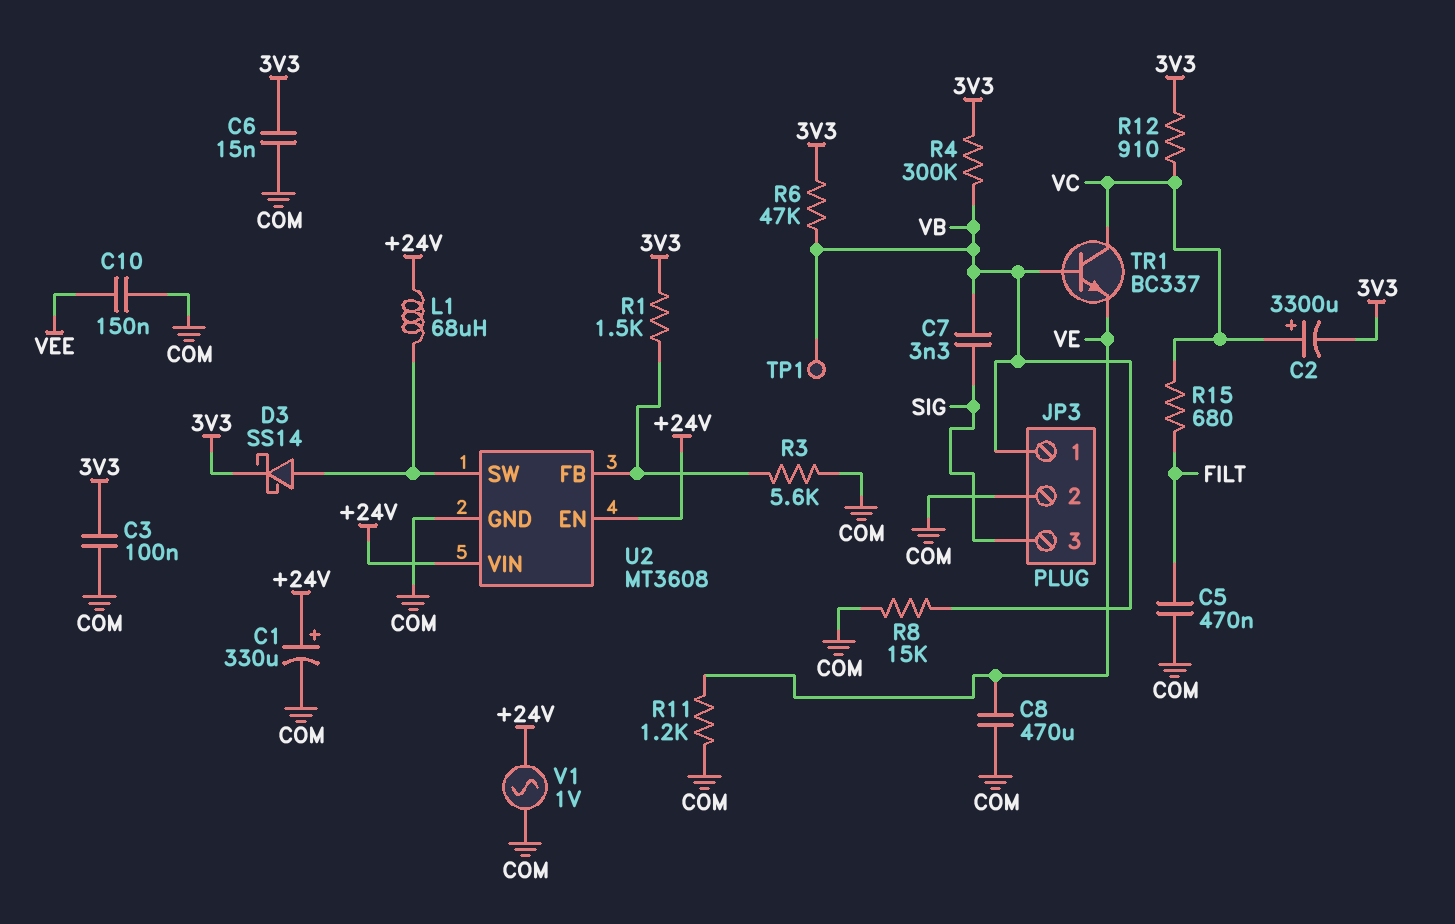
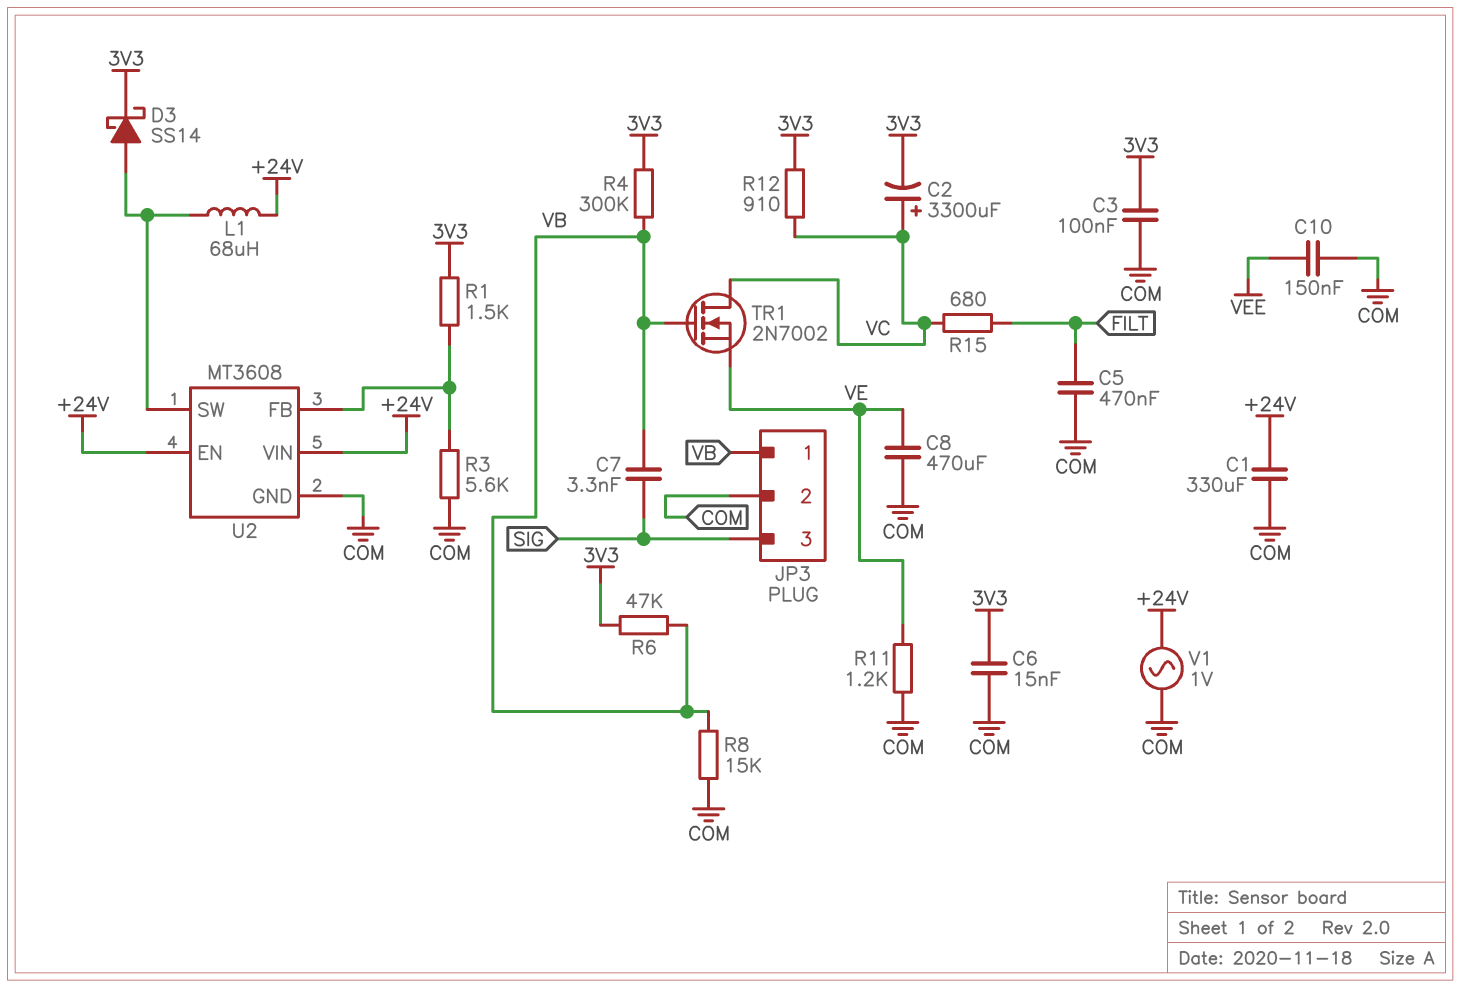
C1: 330uF (plus +24V, minus COM) -> 330uF (+24V, COM)
TP1: test point (VB) -> none
TR1: NPN BC337 (B VB, C VC, E VE) -> NMOS 2N7002 (G VB, D VC, S VE)

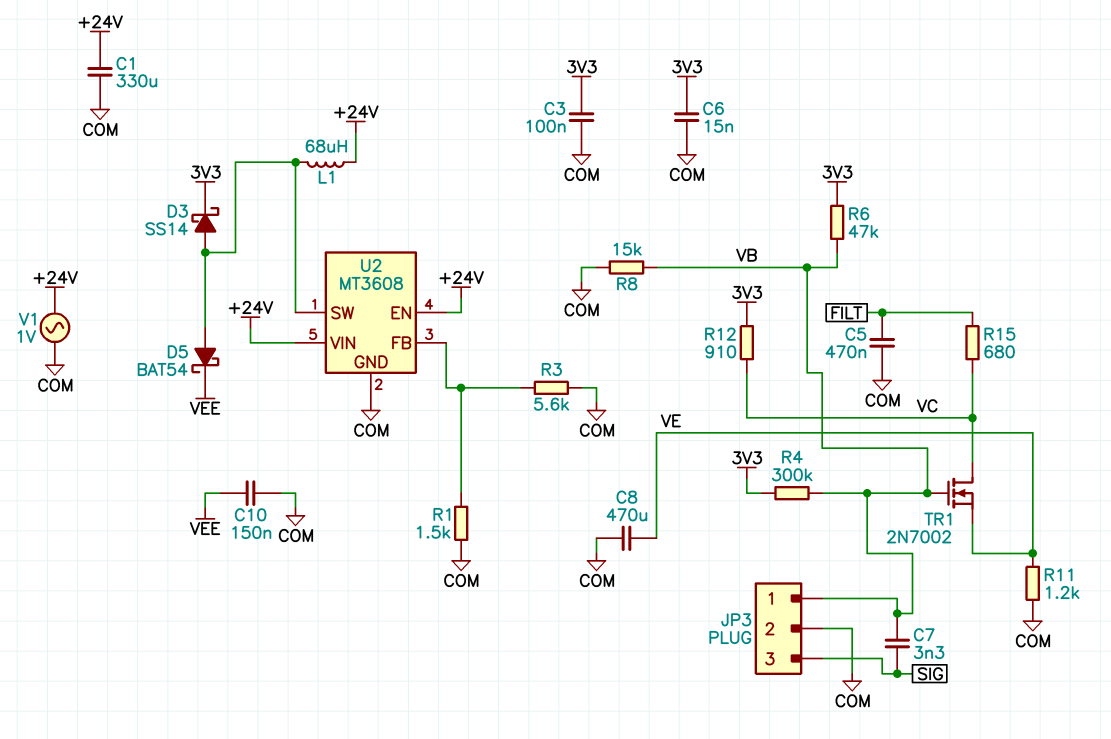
C2: 3300uF (plus VC, minus 3V3) -> none
D5: none -> schottky BAT54 (A U2/SW, K VEE)
R1: 1.5k (3V3, U2/FB) -> 1.5k (COM, U2/FB)

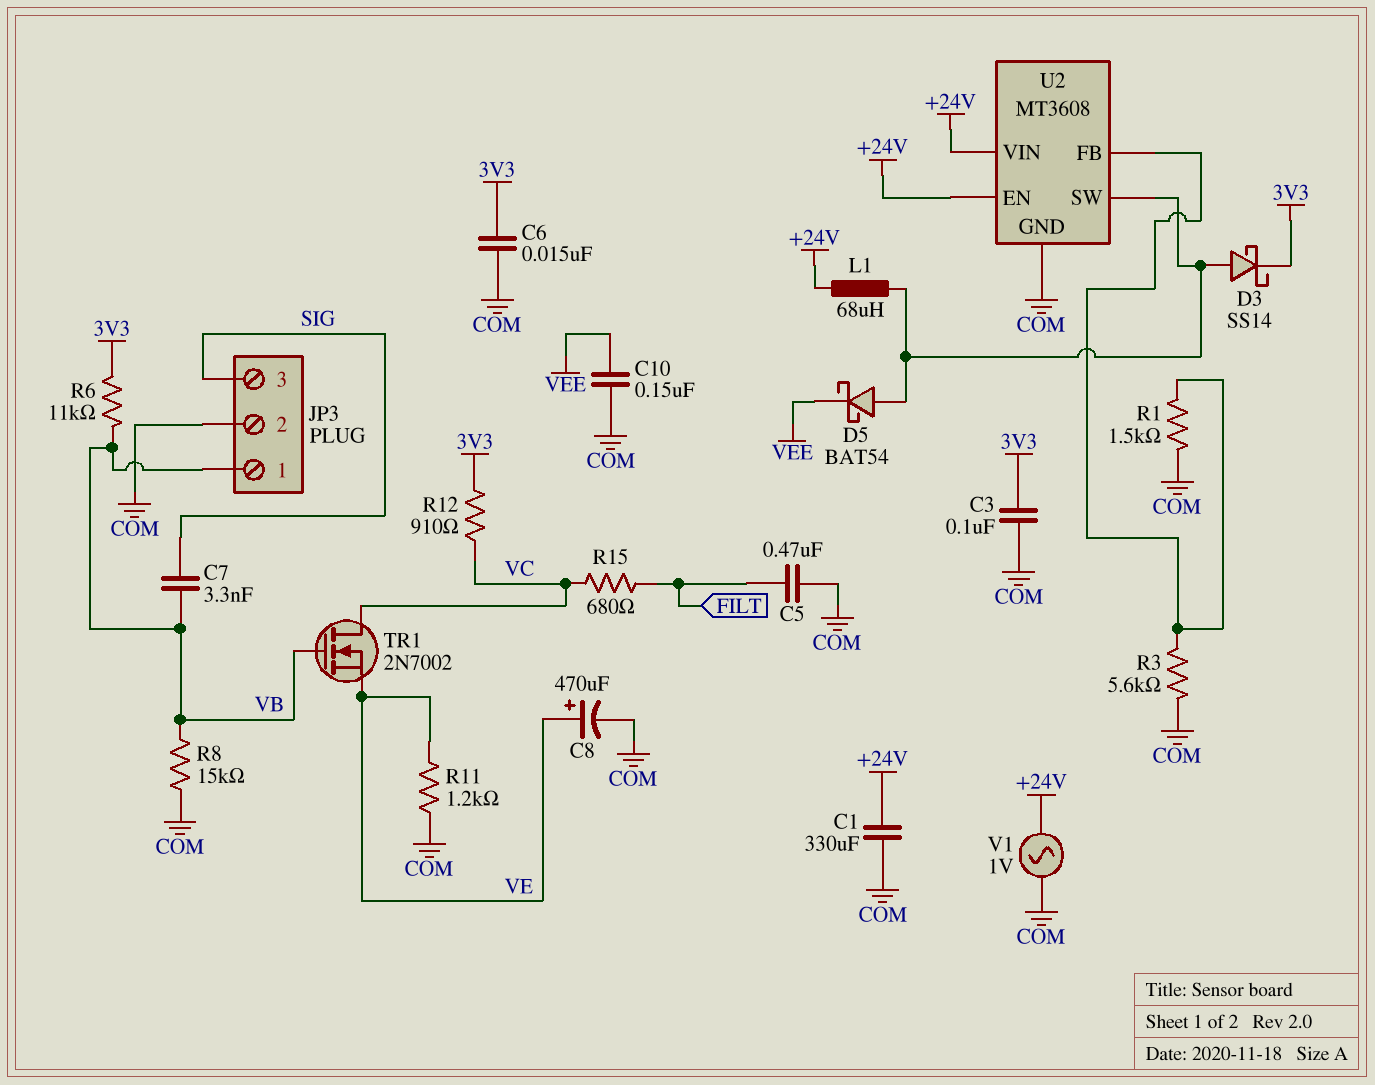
C8: 470uF (COM, VE) -> 470uF (plus VE, minus COM)
R4: 300k (3V3, VB) -> none
R6: 47k (3V3, VB) -> 11k (3V3, VB)

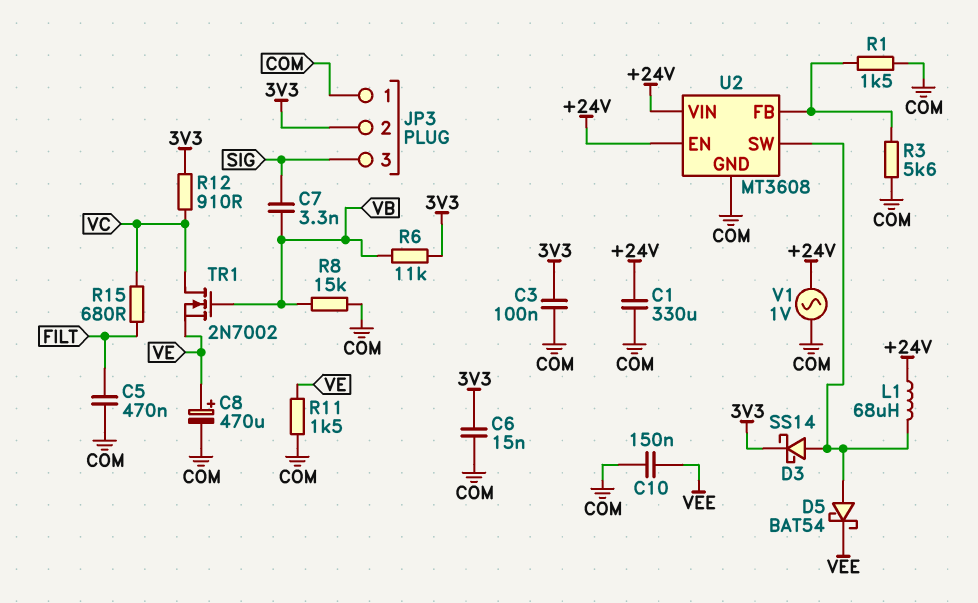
JP3 pin 1: VB -> COM
JP3 pin 2: COM -> 3V3
R11: 1.2k (COM, VE) -> 1.5k (COM, VE)

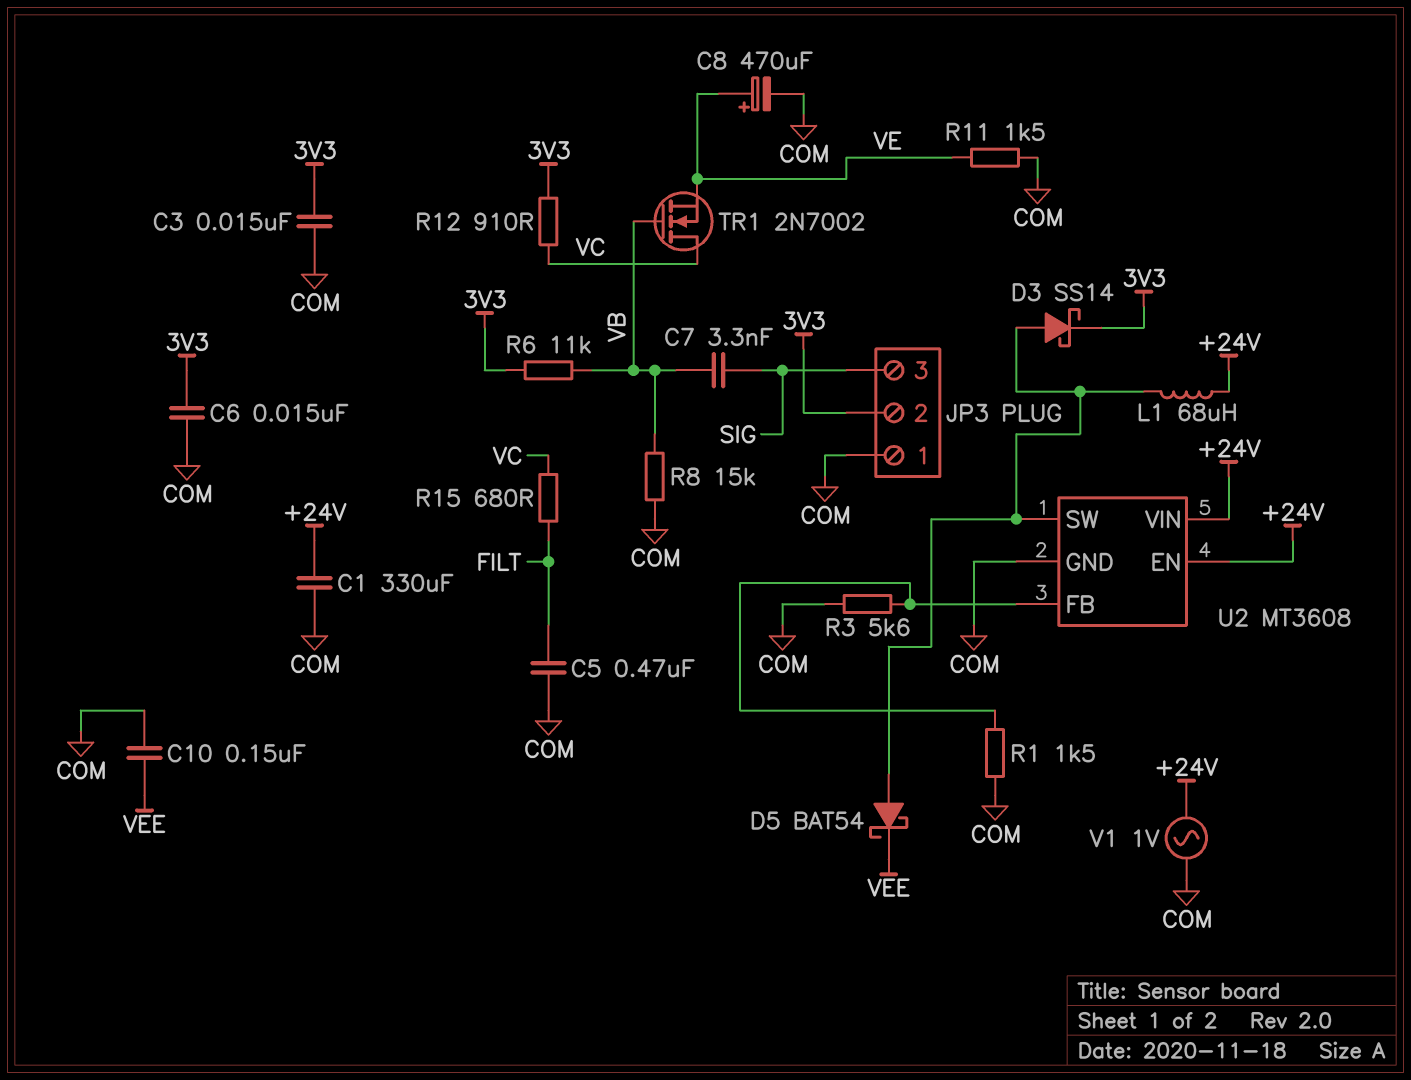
C3: 100nF (3V3, COM) -> 15nF (3V3, COM)

